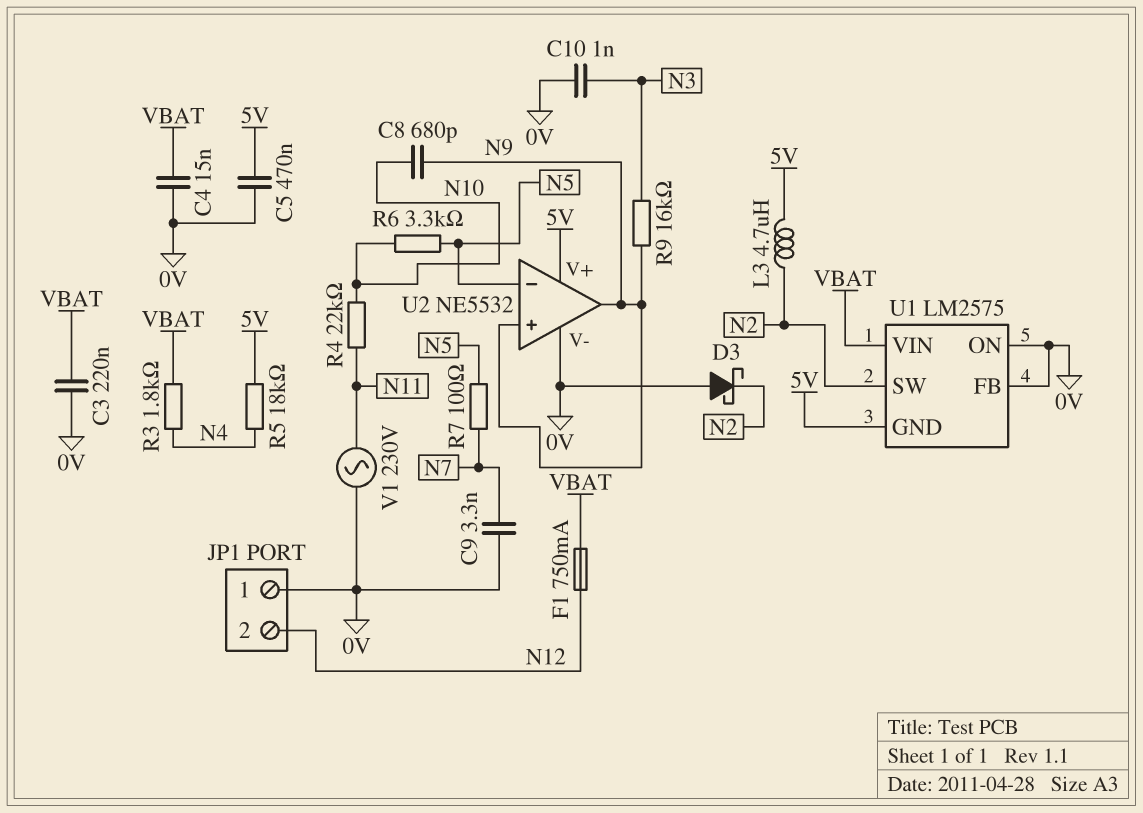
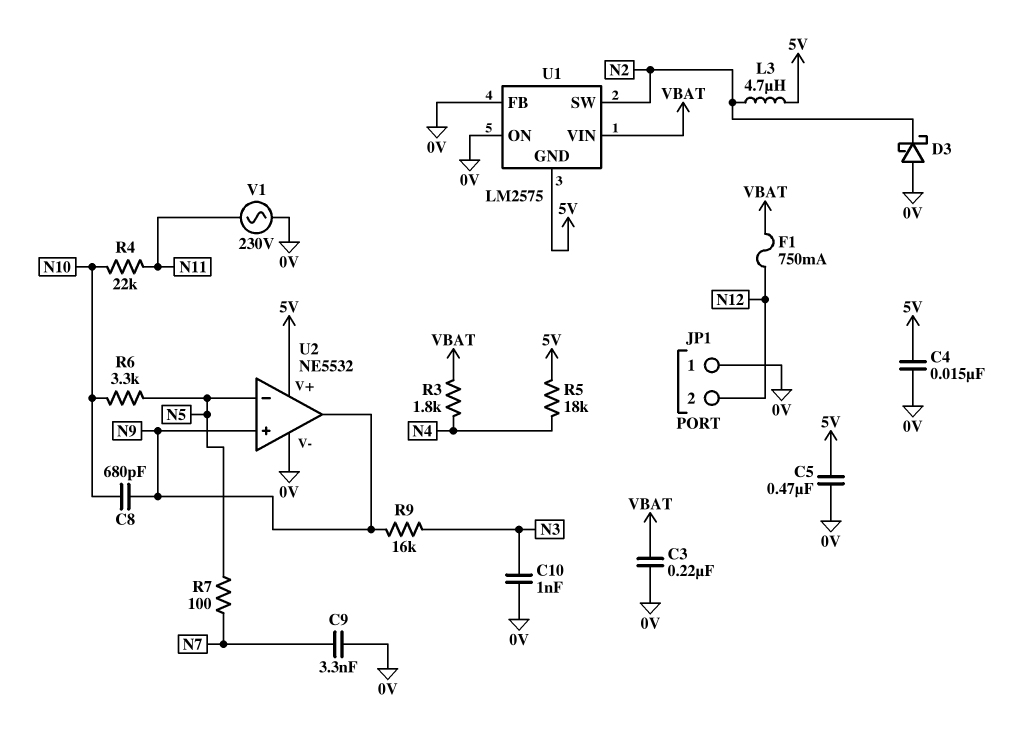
C4: 15nF (0V, VBAT) -> 15nF (0V, 5V)

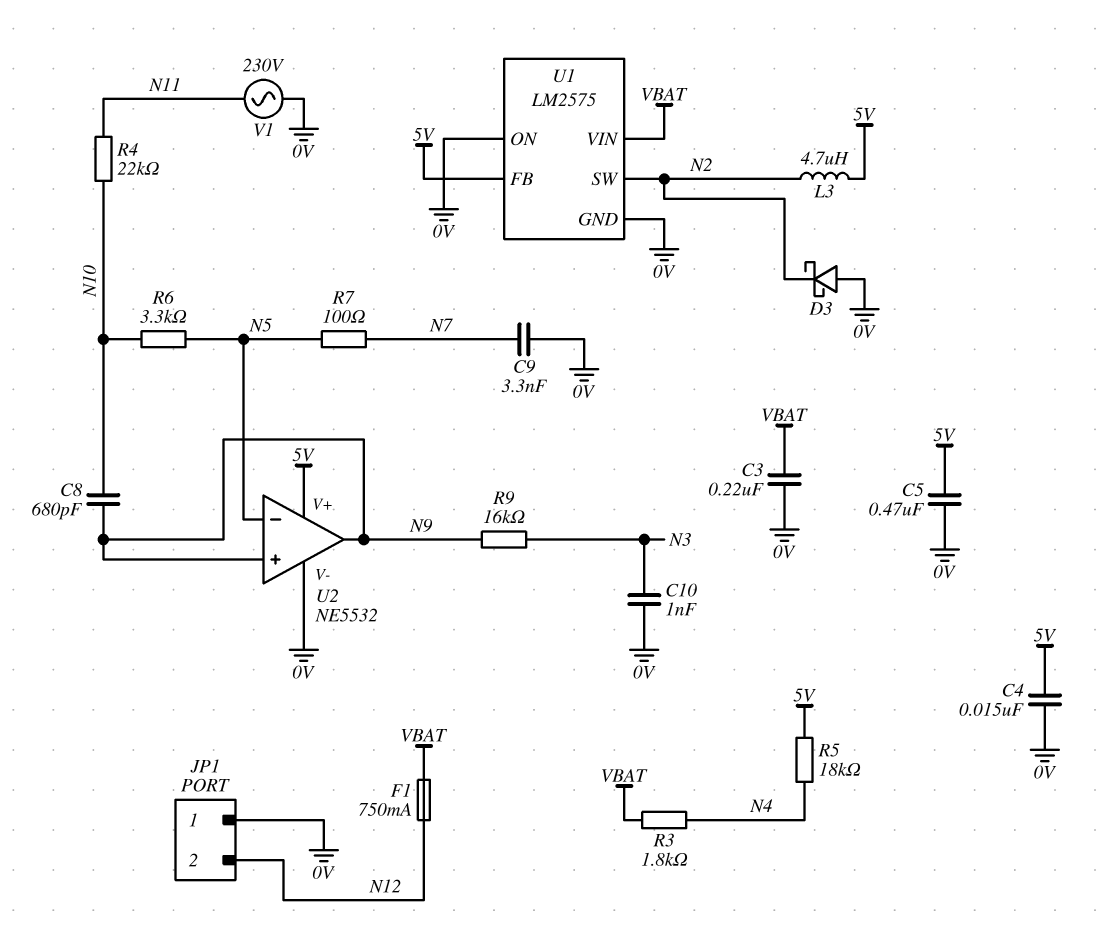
U1 pin FB: 0V -> 5V
U1 pin GND: 5V -> 0V

